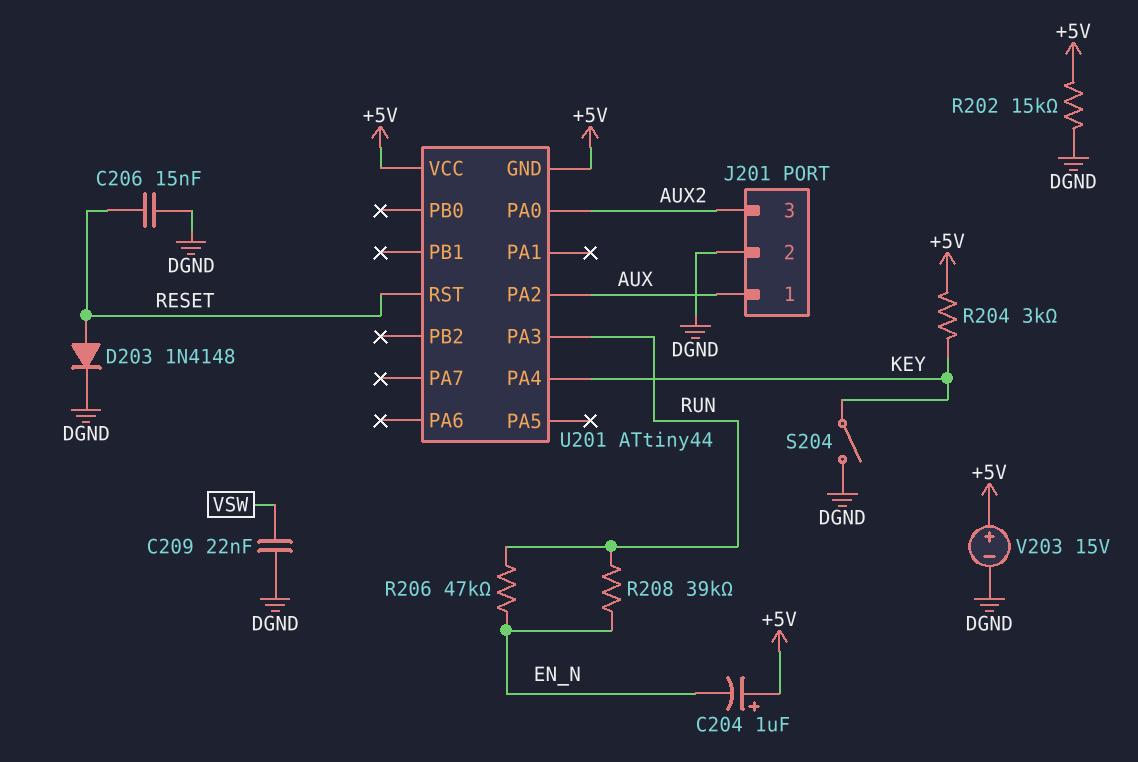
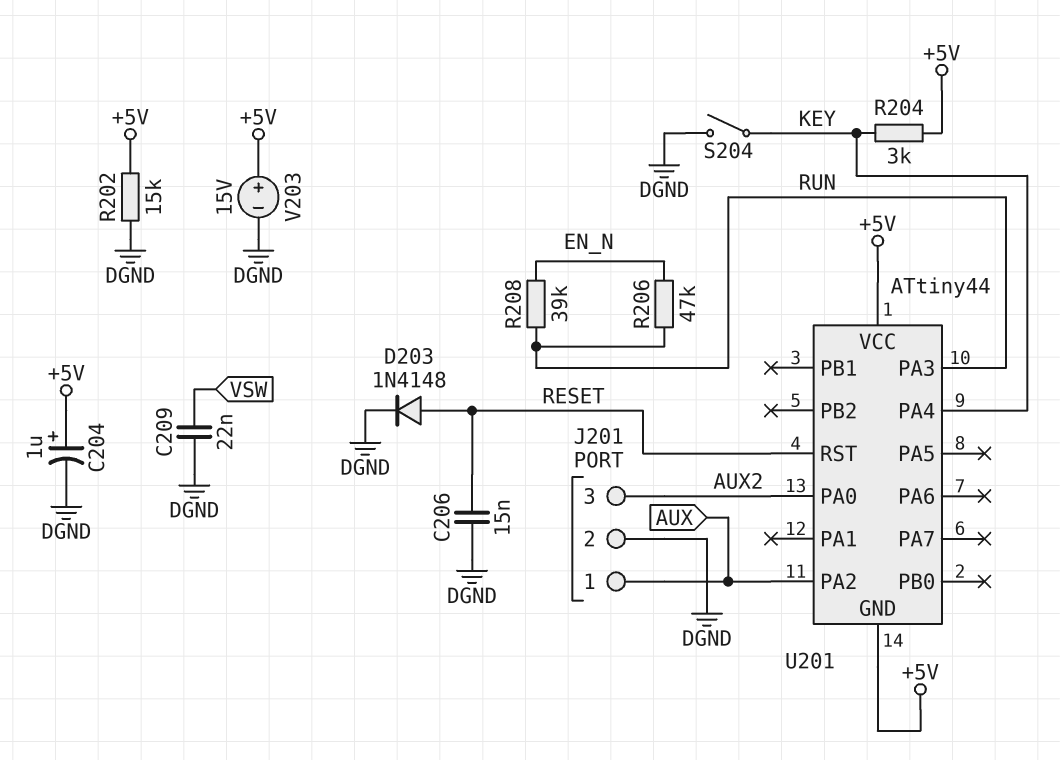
C204: 1uF (plus +5V, minus EN_N) -> 1uF (plus +5V, minus DGND)

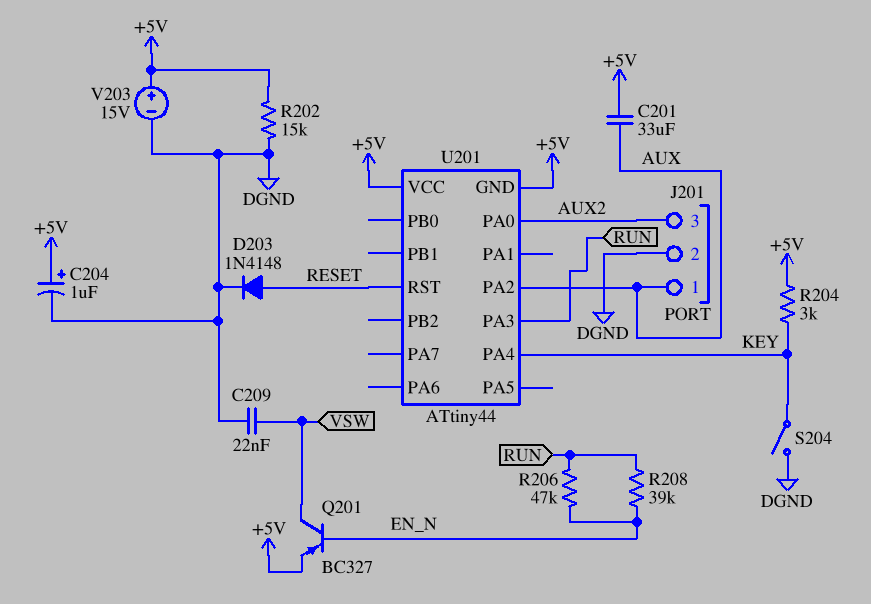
C201: none -> 33uF (+5V, AUX)
C206: 15nF (DGND, RESET) -> none
Q201: none -> PNP BC327 (B EN_N, C VSW, E +5V)

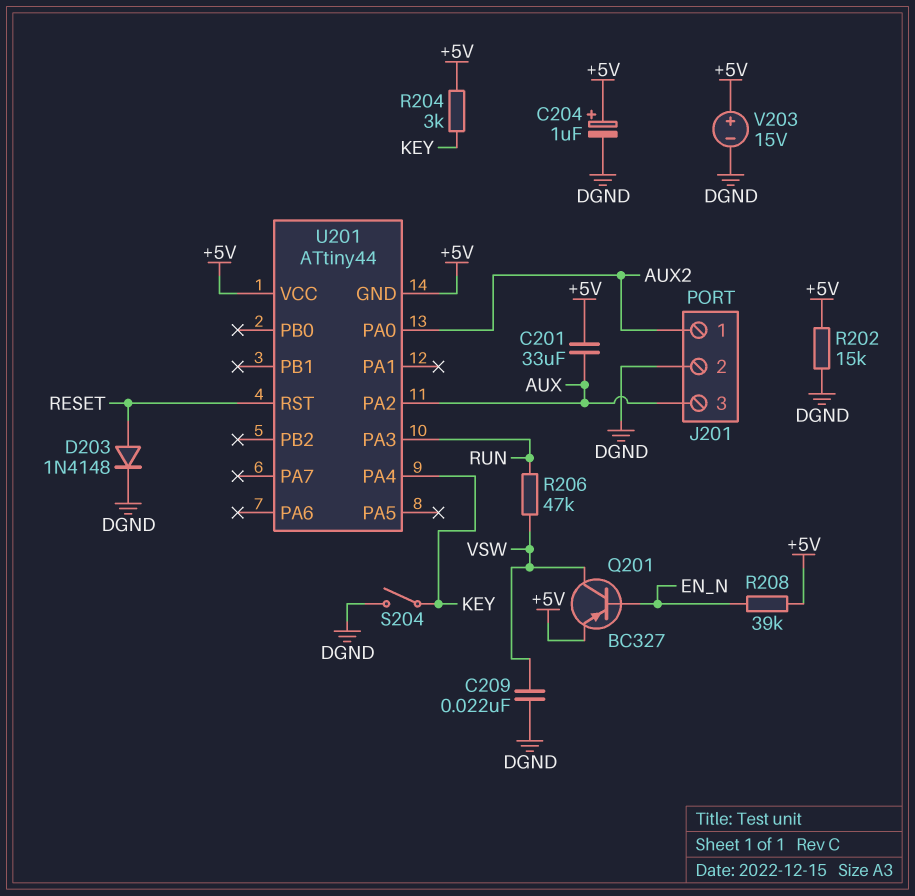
J201 pin 1: AUX -> AUX2
J201 pin 3: AUX2 -> AUX
R206: 47k (EN_N, RUN) -> 47k (RUN, VSW)
R208: 39k (EN_N, RUN) -> 39k (+5V, EN_N)

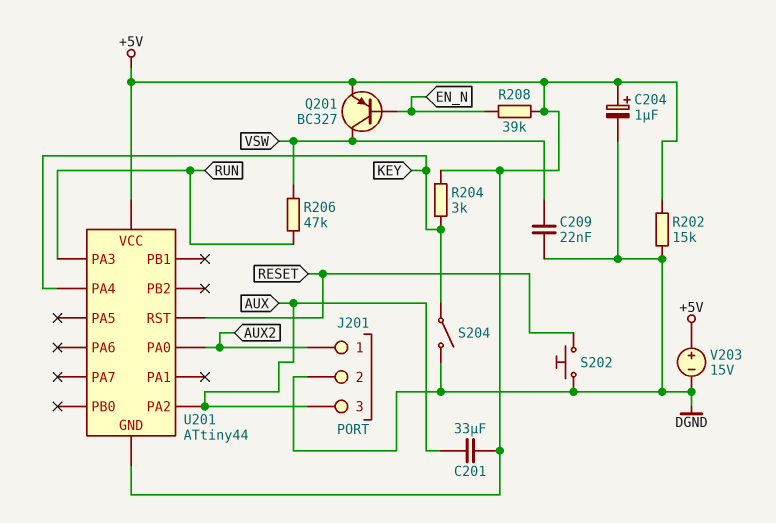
D203: diode 1N4148 (A RESET, K DGND) -> none
S202: none -> button (DGND, RESET)

